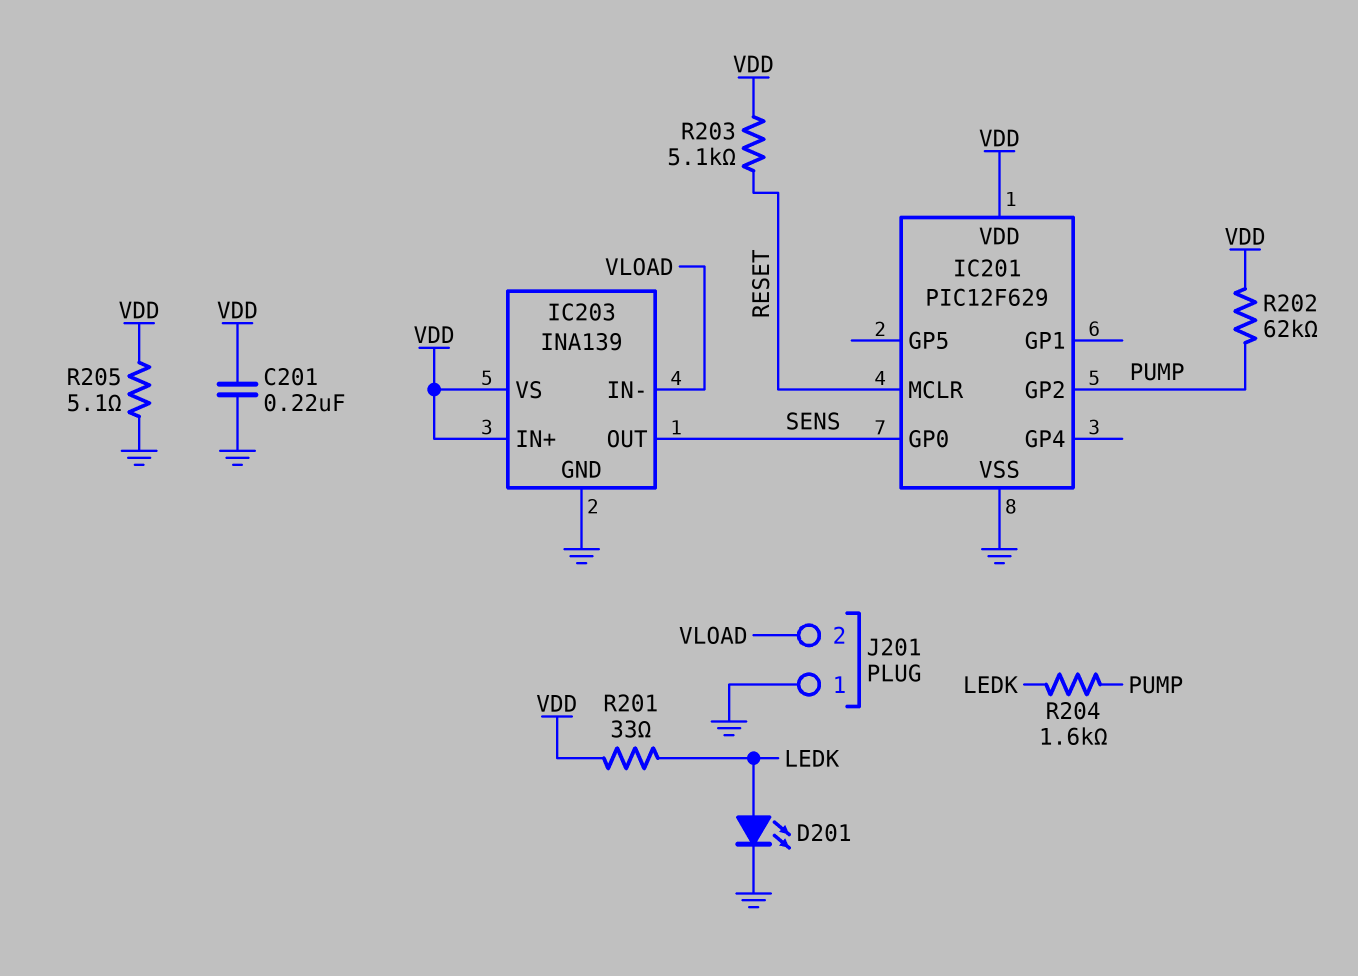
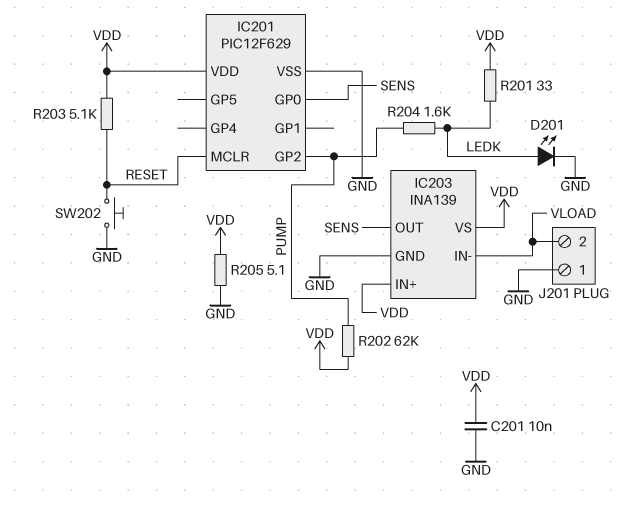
C201: 220nF (GND, VDD) -> 10nF (GND, VDD)
SW202: none -> button (GND, RESET)

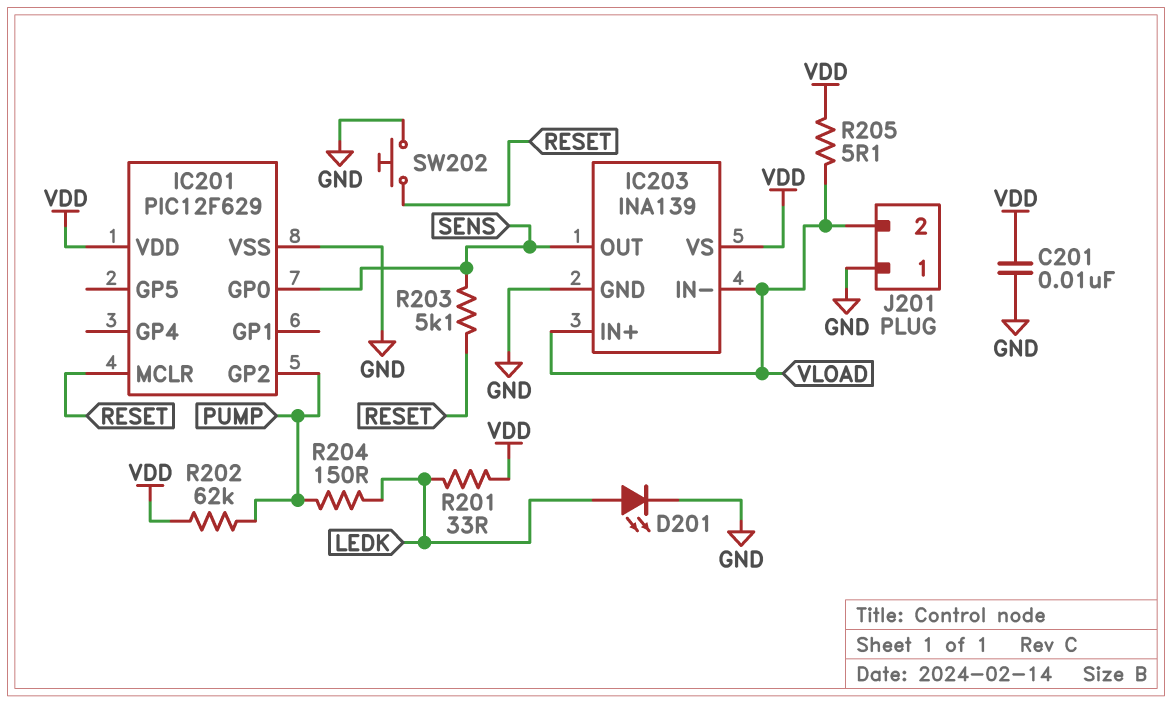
IC203 pin IN+: VDD -> VLOAD
R203: 5.1k (RESET, VDD) -> 5.1k (RESET, SENS)
R204: 1.6k (LEDK, PUMP) -> 150 (LEDK, PUMP)
R205: 5.1 (GND, VDD) -> 5.1 (VDD, VLOAD)

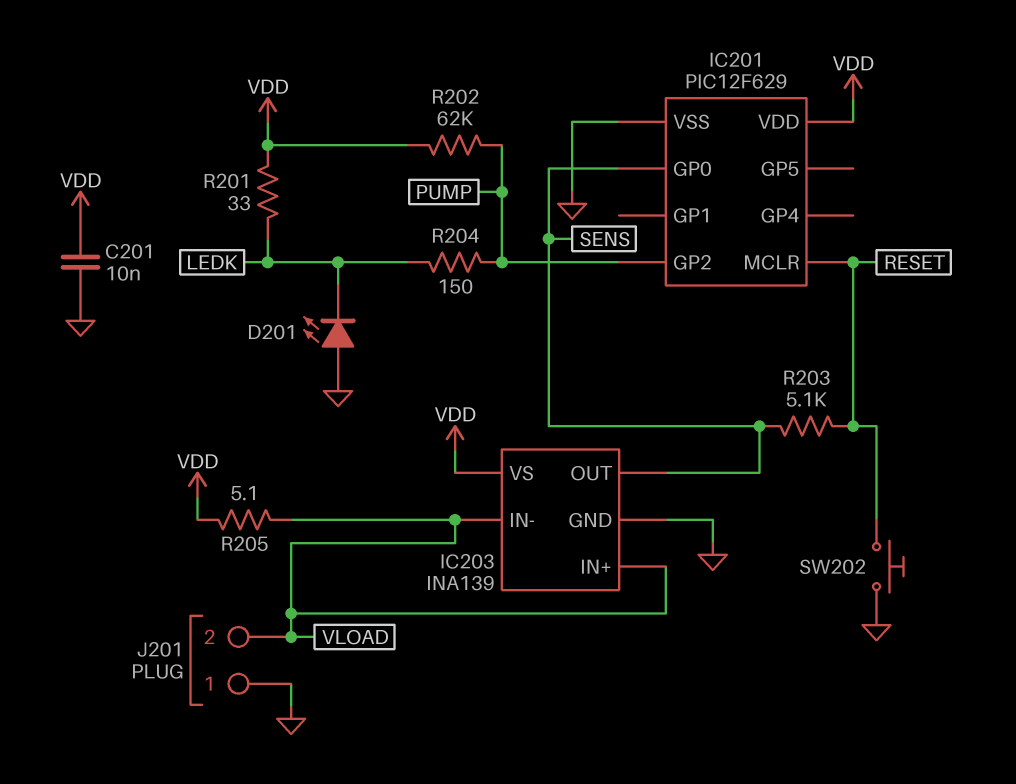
D201: LED (A LEDK, K GND) -> LED (A GND, K LEDK)

